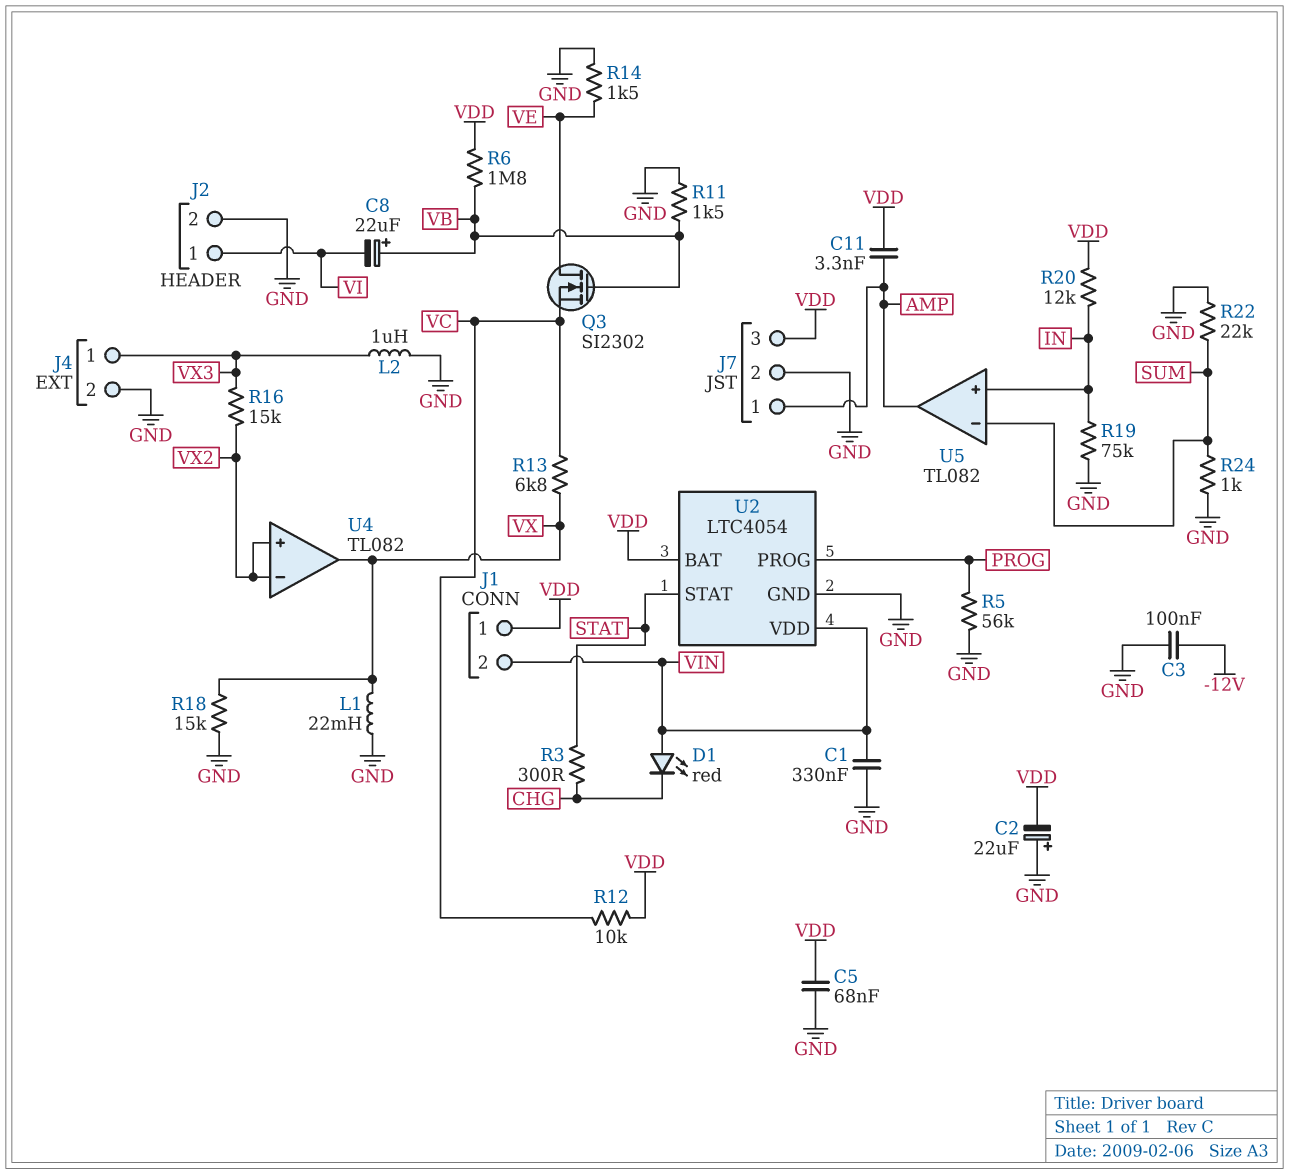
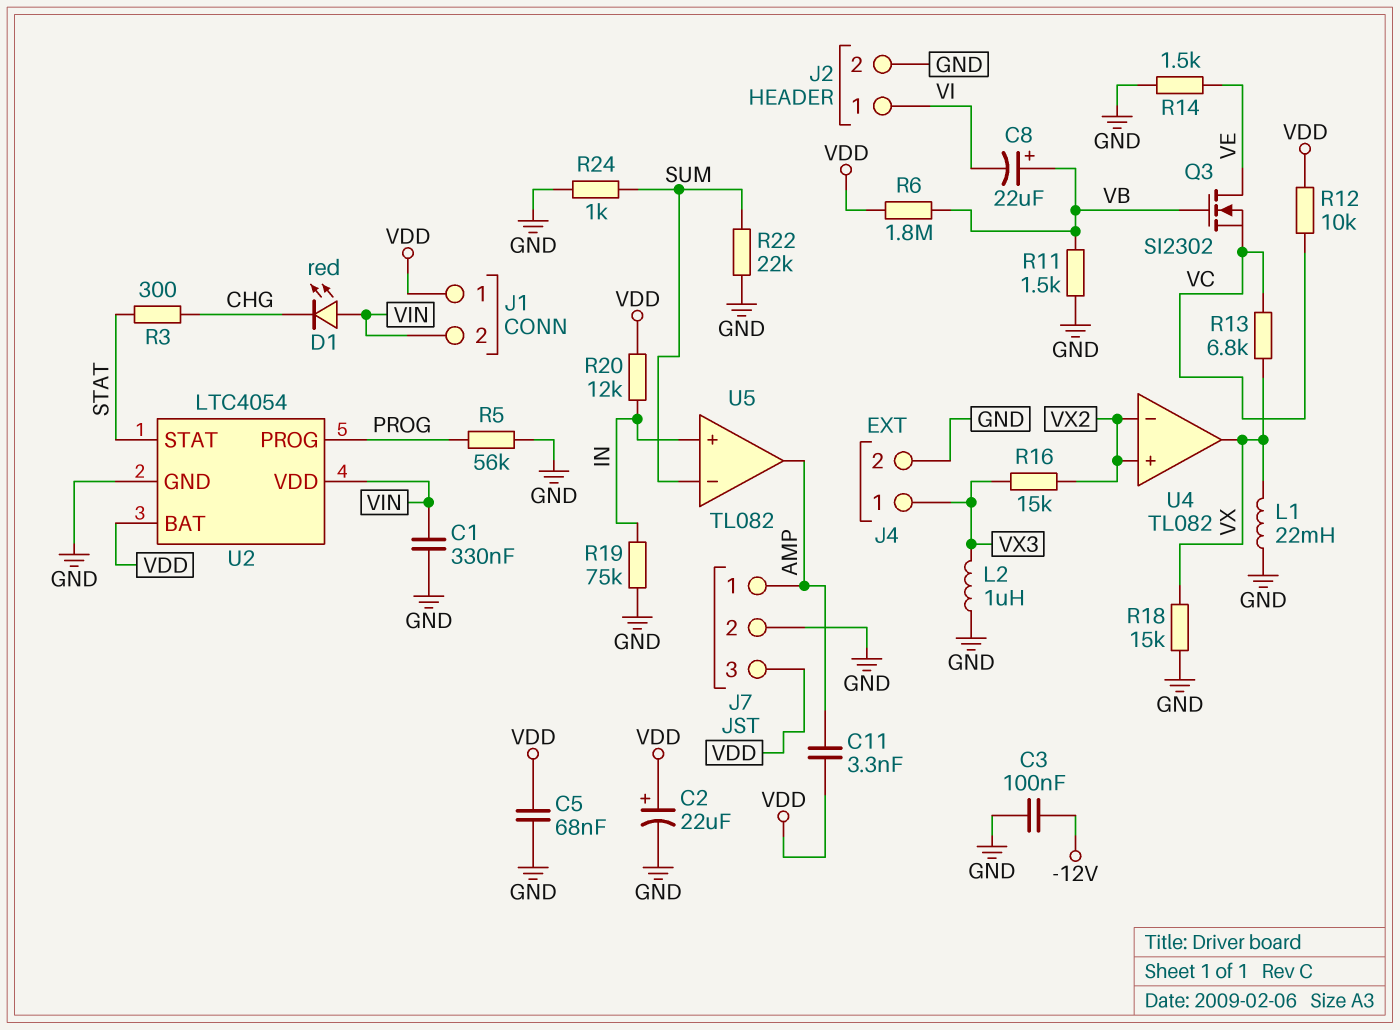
C2: 22uF (plus GND, minus VDD) -> 22uF (plus VDD, minus GND)

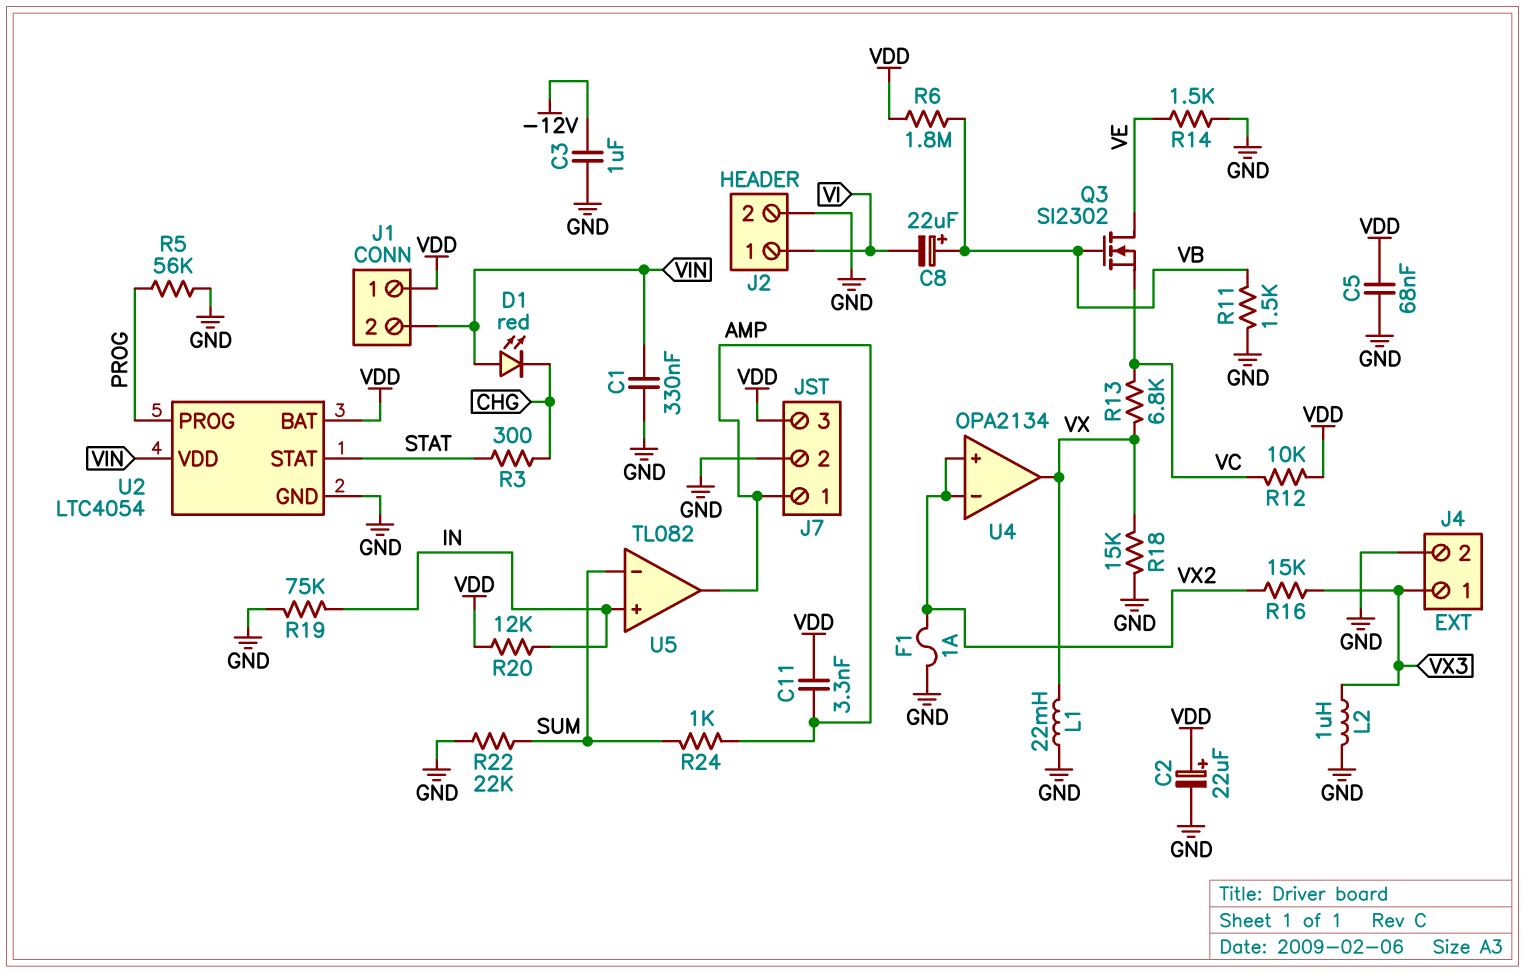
C3: 100nF (-12V, GND) -> 1uF (-12V, GND)
F1: none -> 1A (GND, VX2)
R24: 1k (GND, SUM) -> 1k (AMP, SUM)
U4: TL082 -> OPA2134

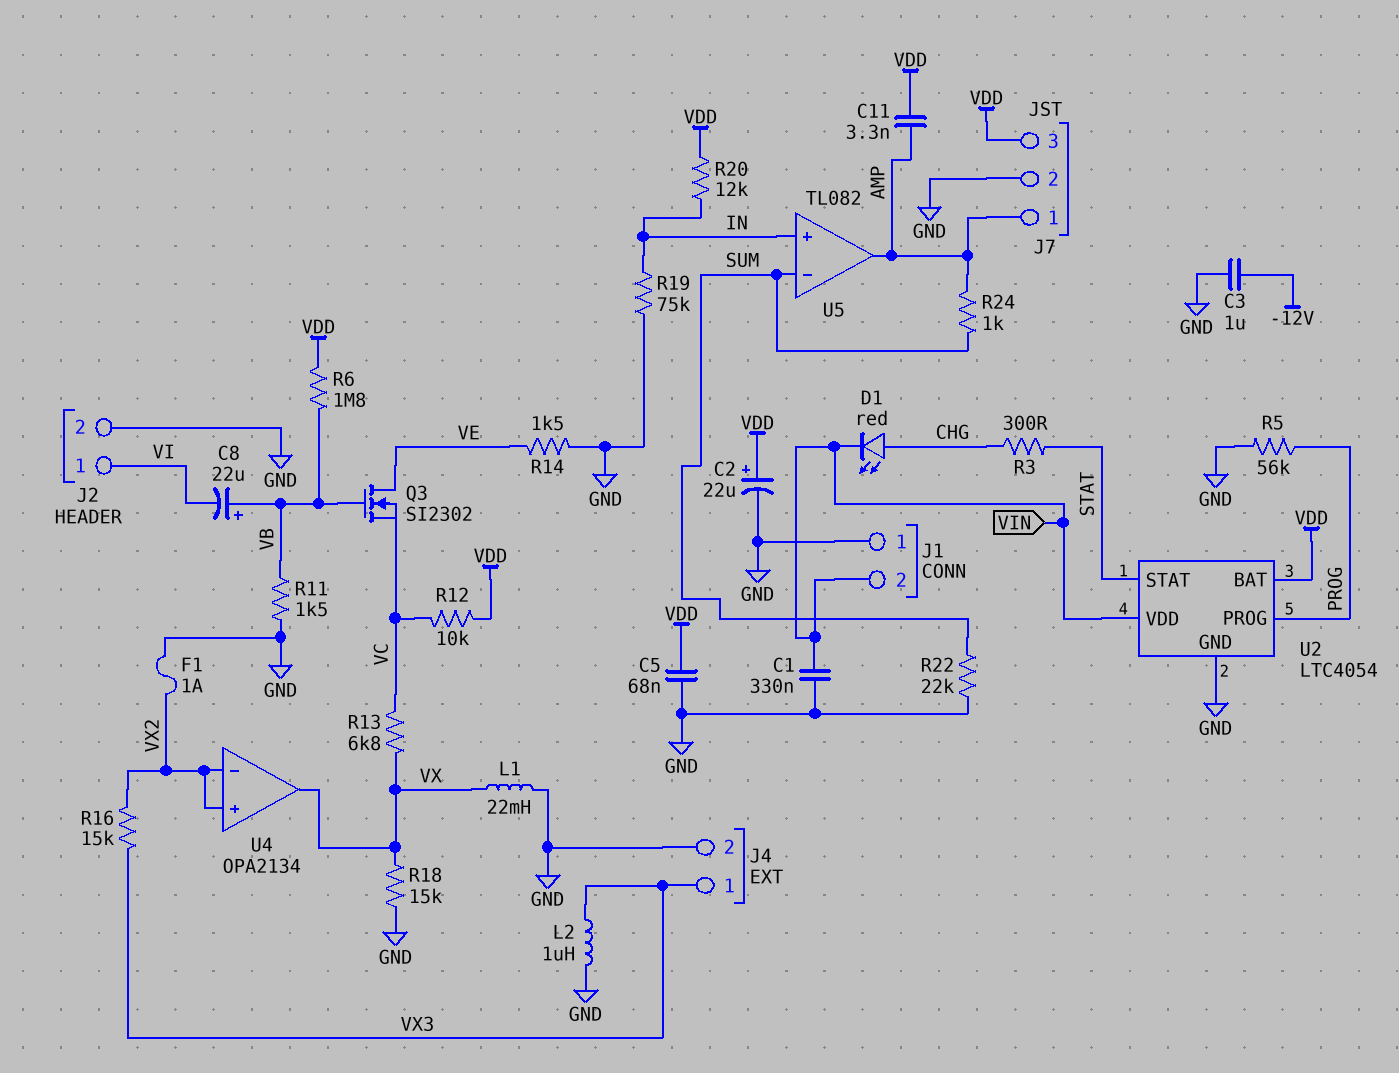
D1: LED red (A VIN, K CHG) -> LED red (A CHG, K VIN)
J1 pin 1: VDD -> GND

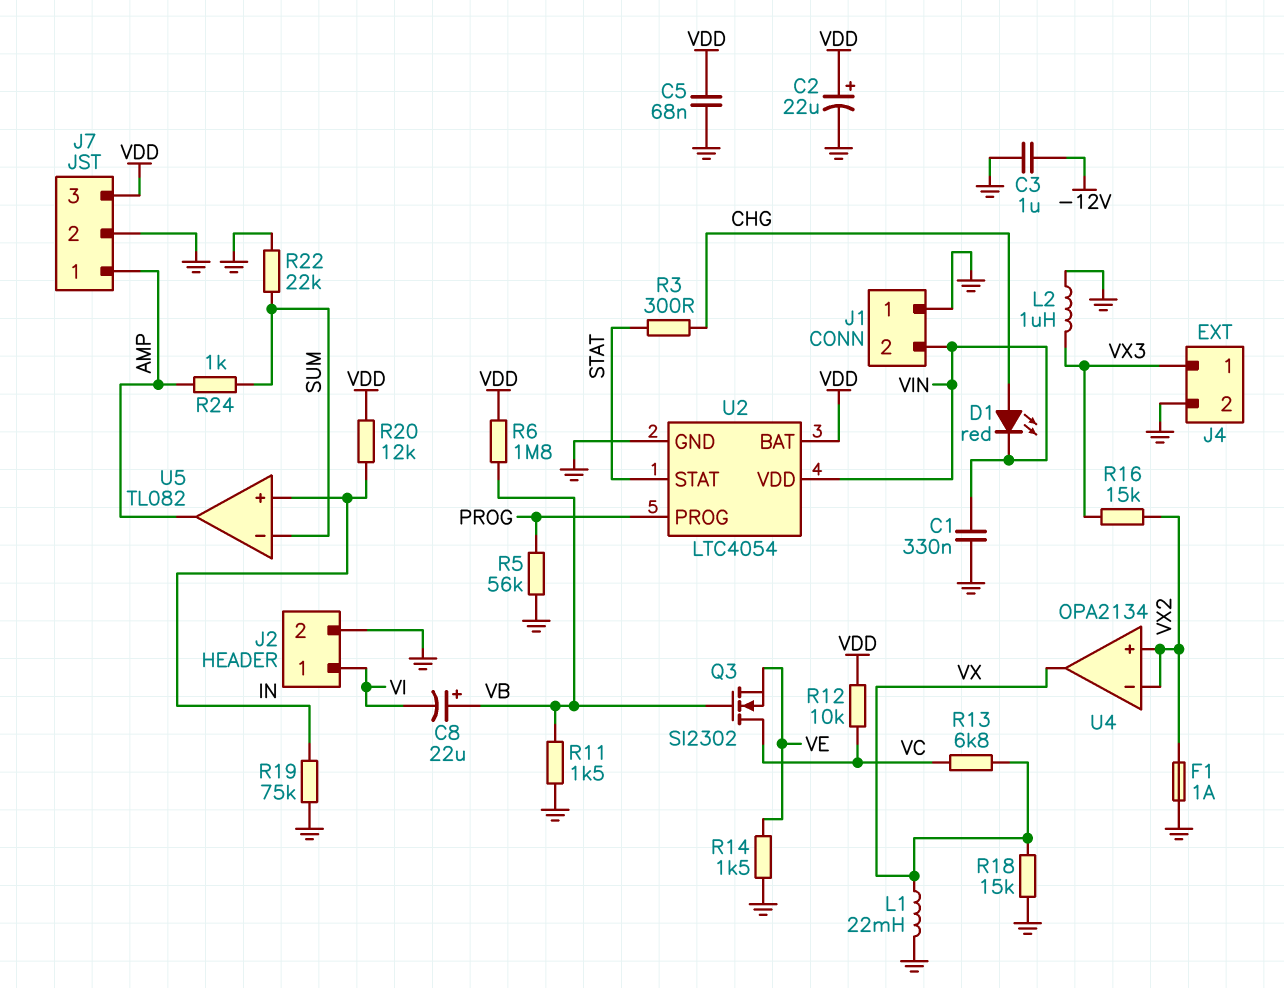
C11: 3.3nF (AMP, VDD) -> none
Q3: NMOS SI2302 (G VB, D VE, S VC) -> NMOS SI2302 (G VB, D VC, S VE)

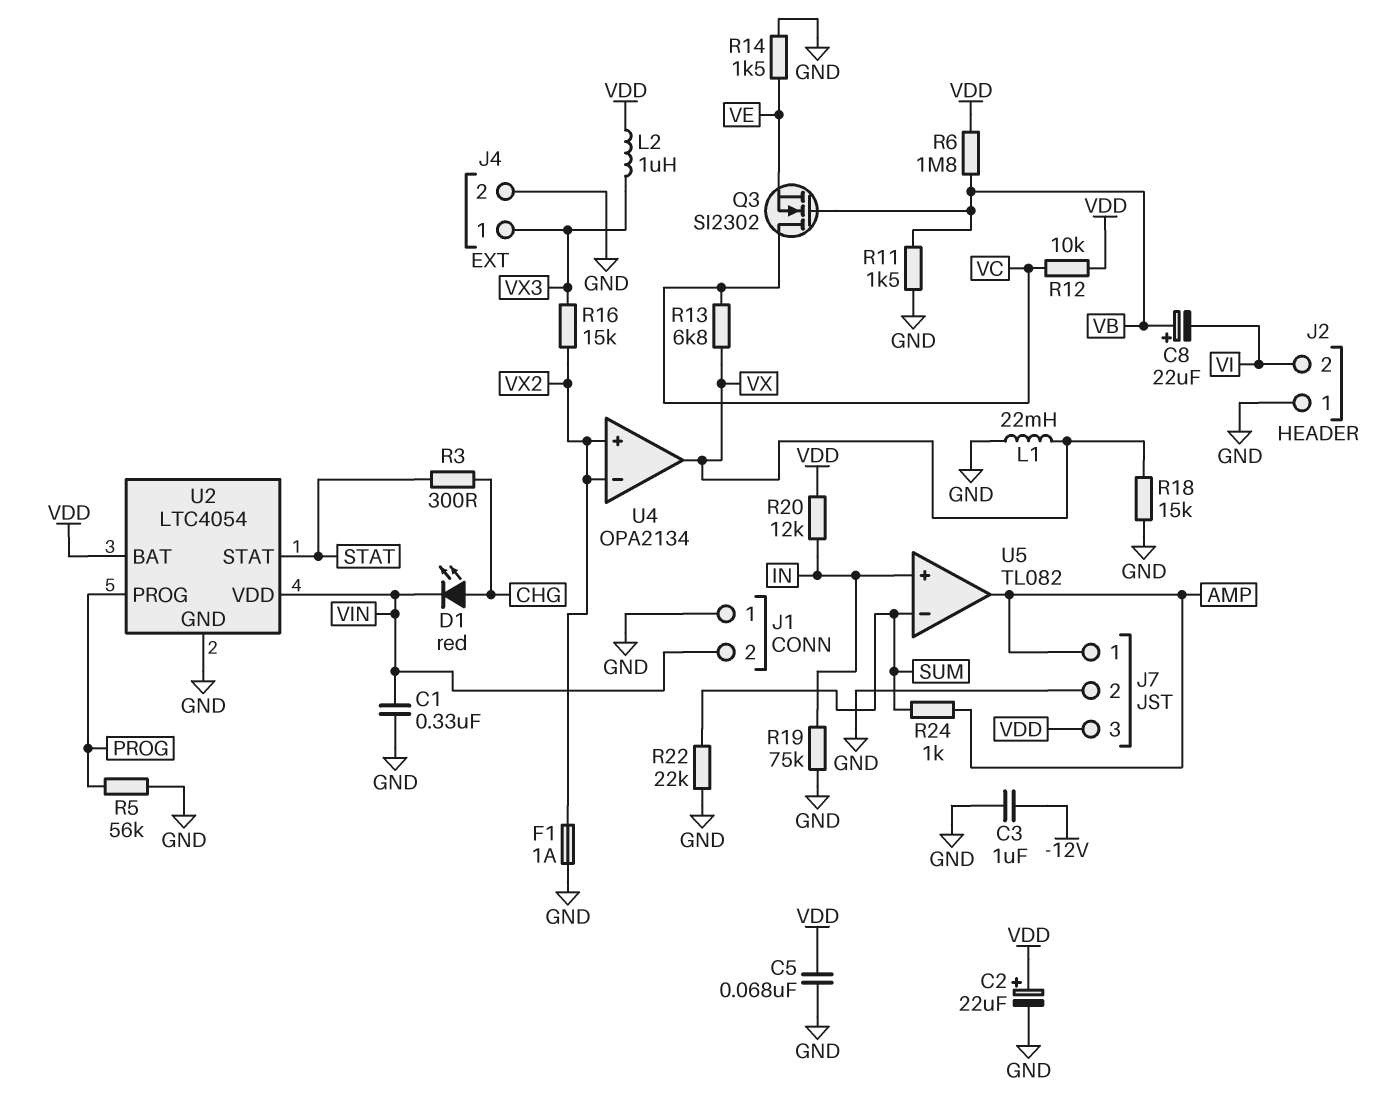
J2 pin 1: VI -> GND
J2 pin 2: GND -> VI
L2: 1uH (GND, VX3) -> 1uH (VDD, VX3)

